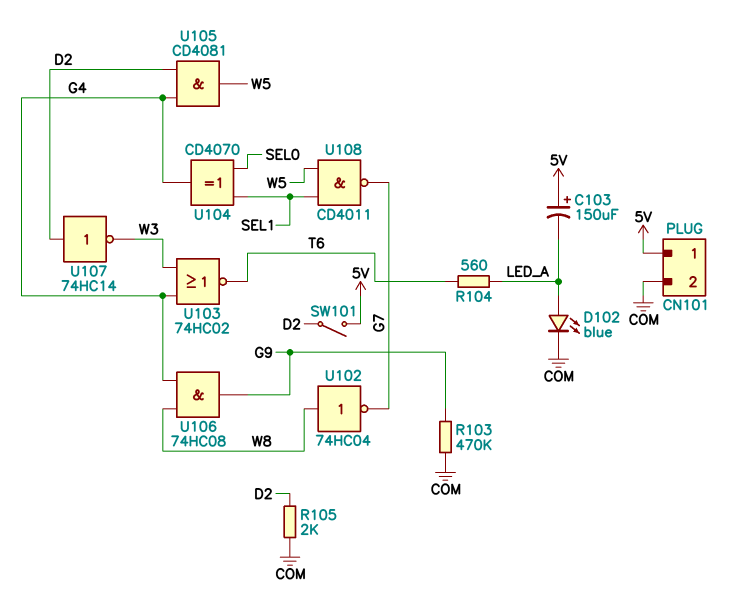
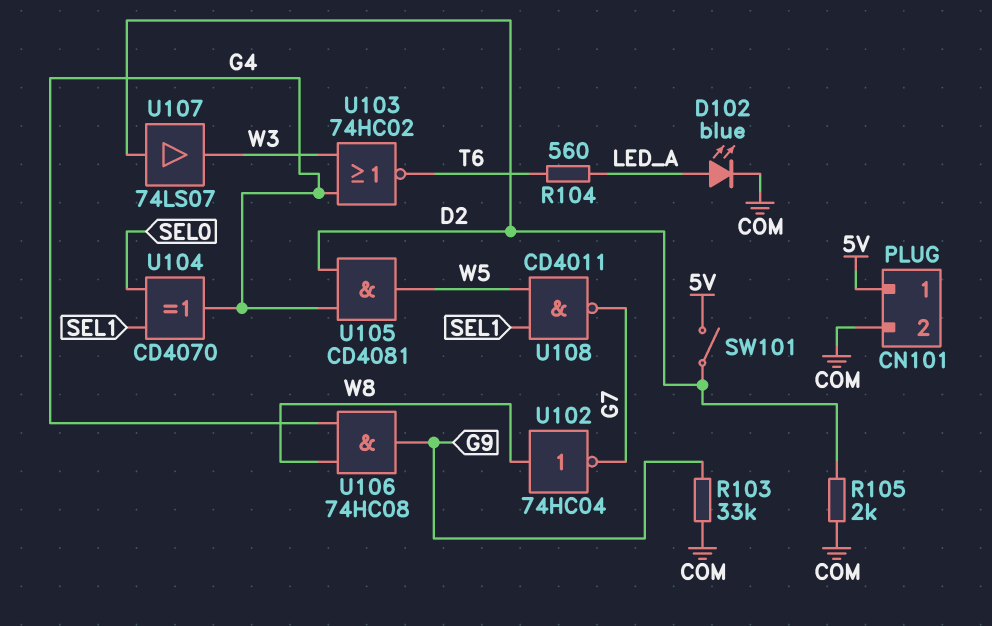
C103: 150uF (plus 5V, minus LED_A) -> none
R103: 470k (COM, G9) -> 33k (COM, G9)
U107: NOT 74HC14 (in D2, out W3) -> buffer 74LS07 (in D2, out W3)

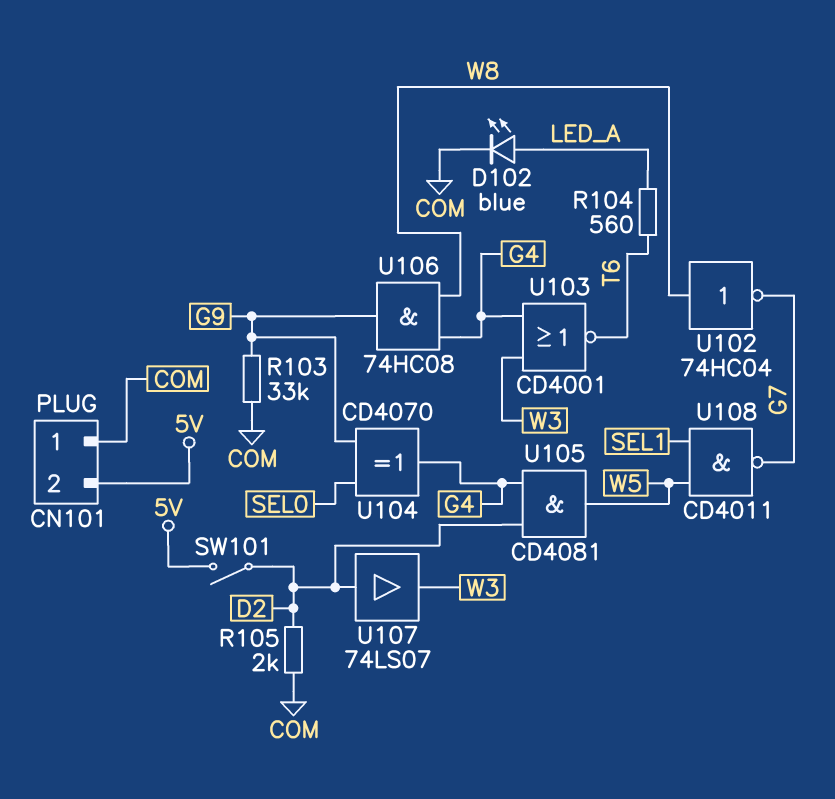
CN101 pin 1: 5V -> COM
CN101 pin 2: COM -> 5V
U103: NOR 74HC02 (in G4, in W3, out T6) -> NOR CD4001 (in G4, in W3, out T6)
U104: XOR CD4070 (in SEL0, in SEL1, out G4) -> XOR CD4070 (in G9, in SEL0, out G4)

